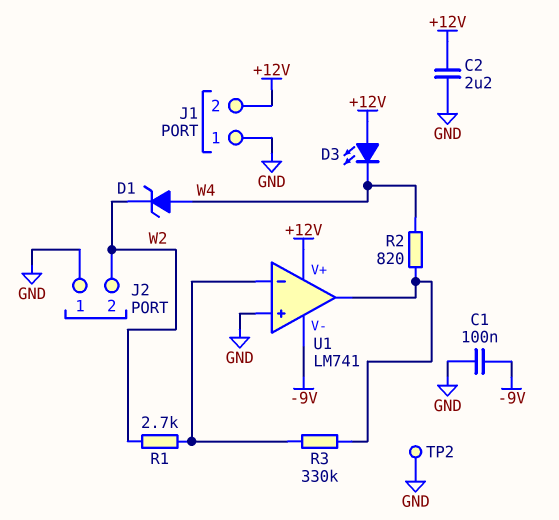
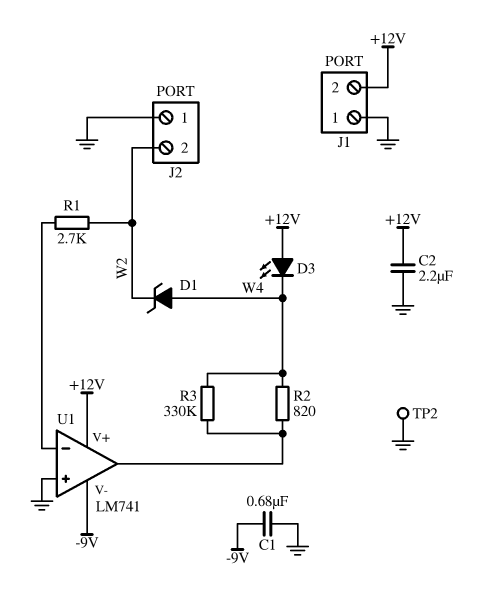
C1: 100nF (-9V, GND) -> 680nF (-9V, GND)
R3: 330k (U1/in-, U1/out) -> 330k (U1/out, W4)

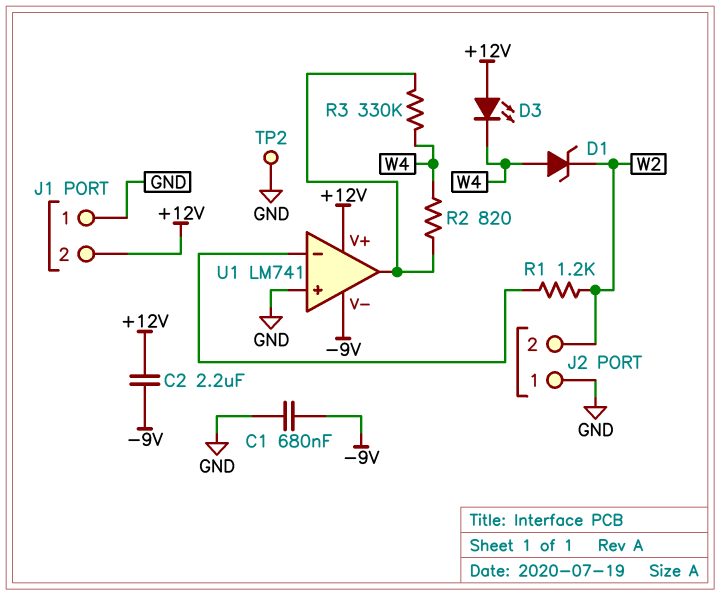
C2: 2.2uF (+12V, GND) -> 2.2uF (+12V, -9V)
R1: 2.7k (U1/in-, W2) -> 1.2k (U1/in-, W2)

